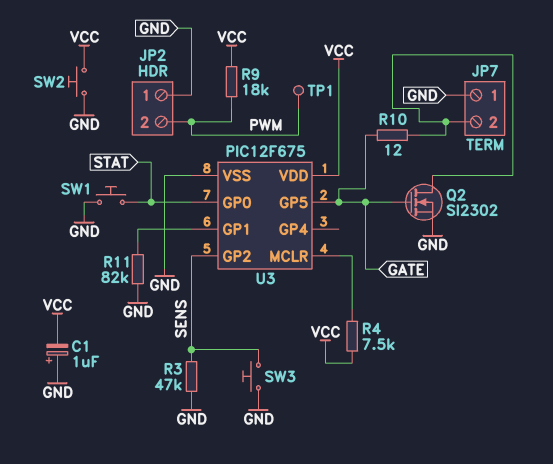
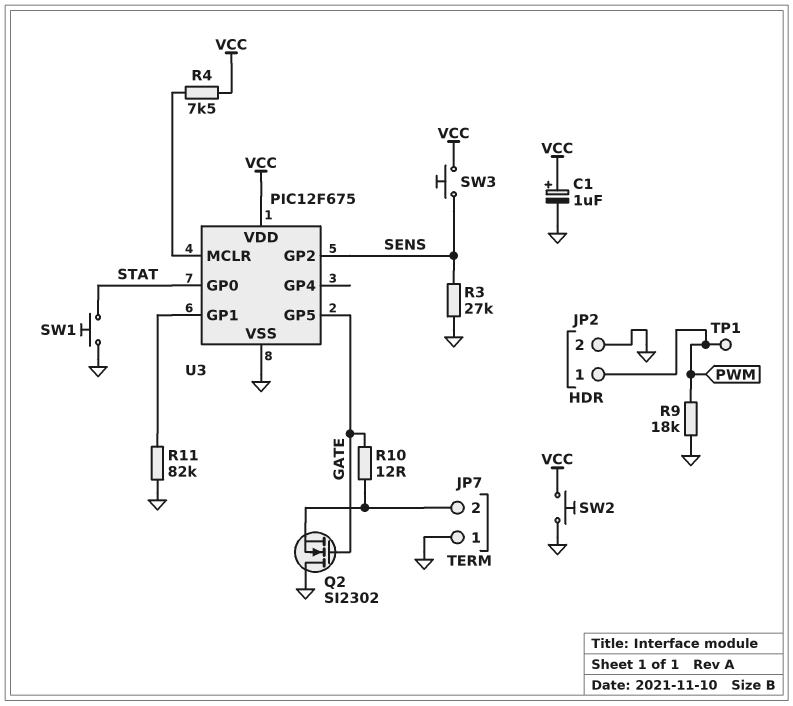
C1: 1uF (plus GND, minus VCC) -> 1uF (plus VCC, minus GND)
JP2 pin 1: GND -> PWM
JP2 pin 2: PWM -> GND
Q2: NMOS SI2302 (G GATE, D JP7/2, S GND) -> NMOS SI2302 (G GATE, D GND, S JP7/2)
R3: 47k (GND, SENS) -> 27k (GND, SENS)
R9: 18k (PWM, VCC) -> 18k (GND, PWM)
SW3: button (GND, SENS) -> button (SENS, VCC)

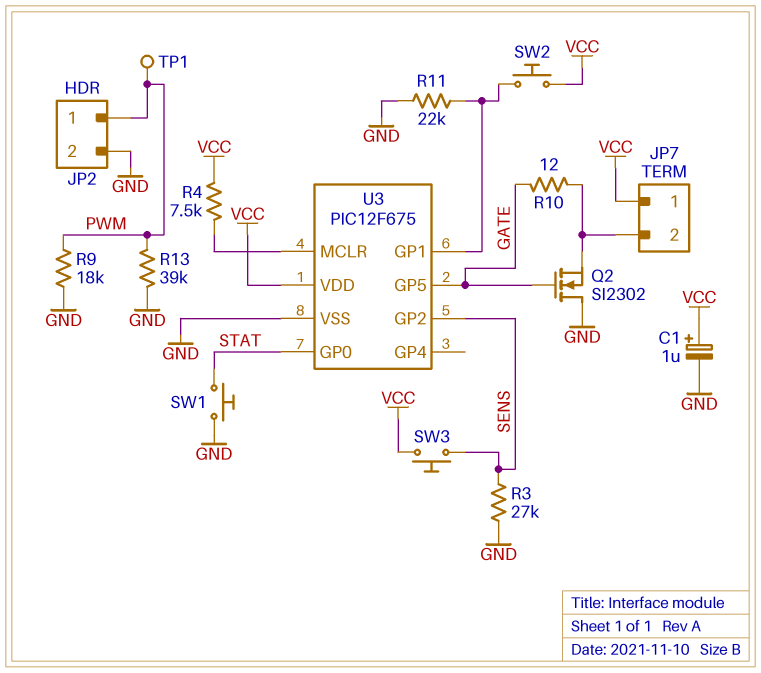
JP7 pin 1: GND -> VCC
R11: 82k (GND, U3/GP1) -> 22k (GND, U3/GP1)
R13: none -> 39k (GND, PWM)
SW2: button (GND, VCC) -> button (U3/GP1, VCC)

